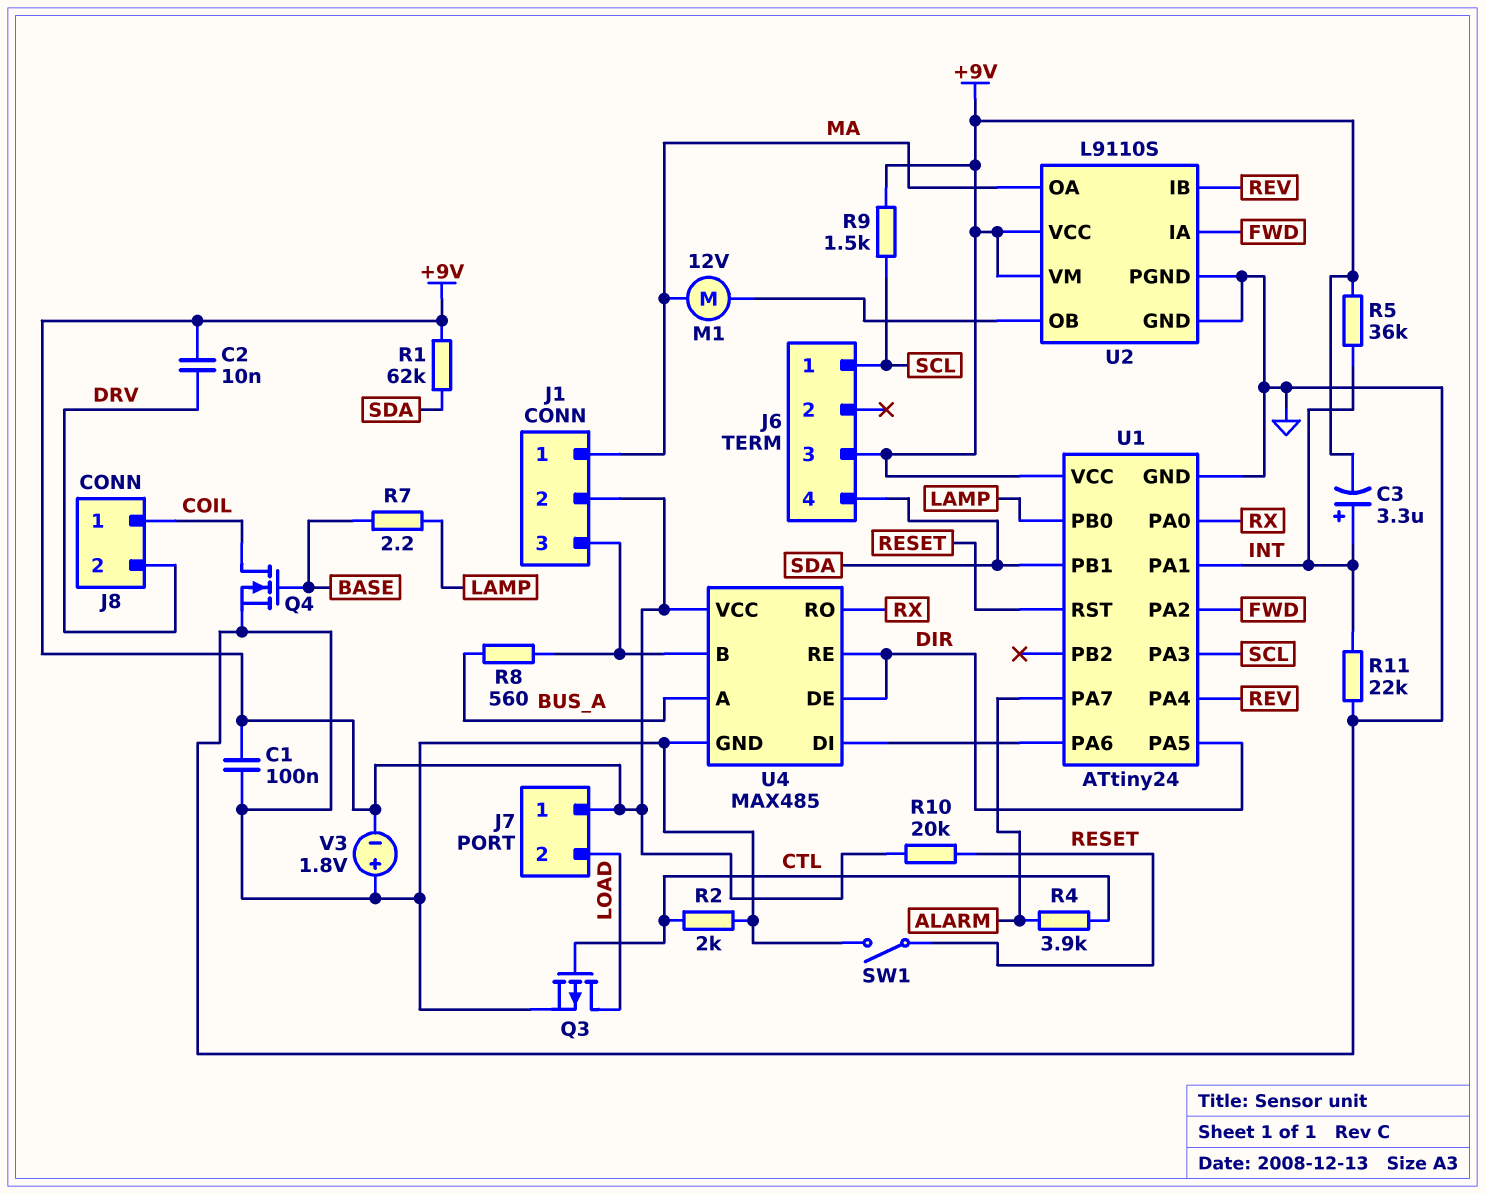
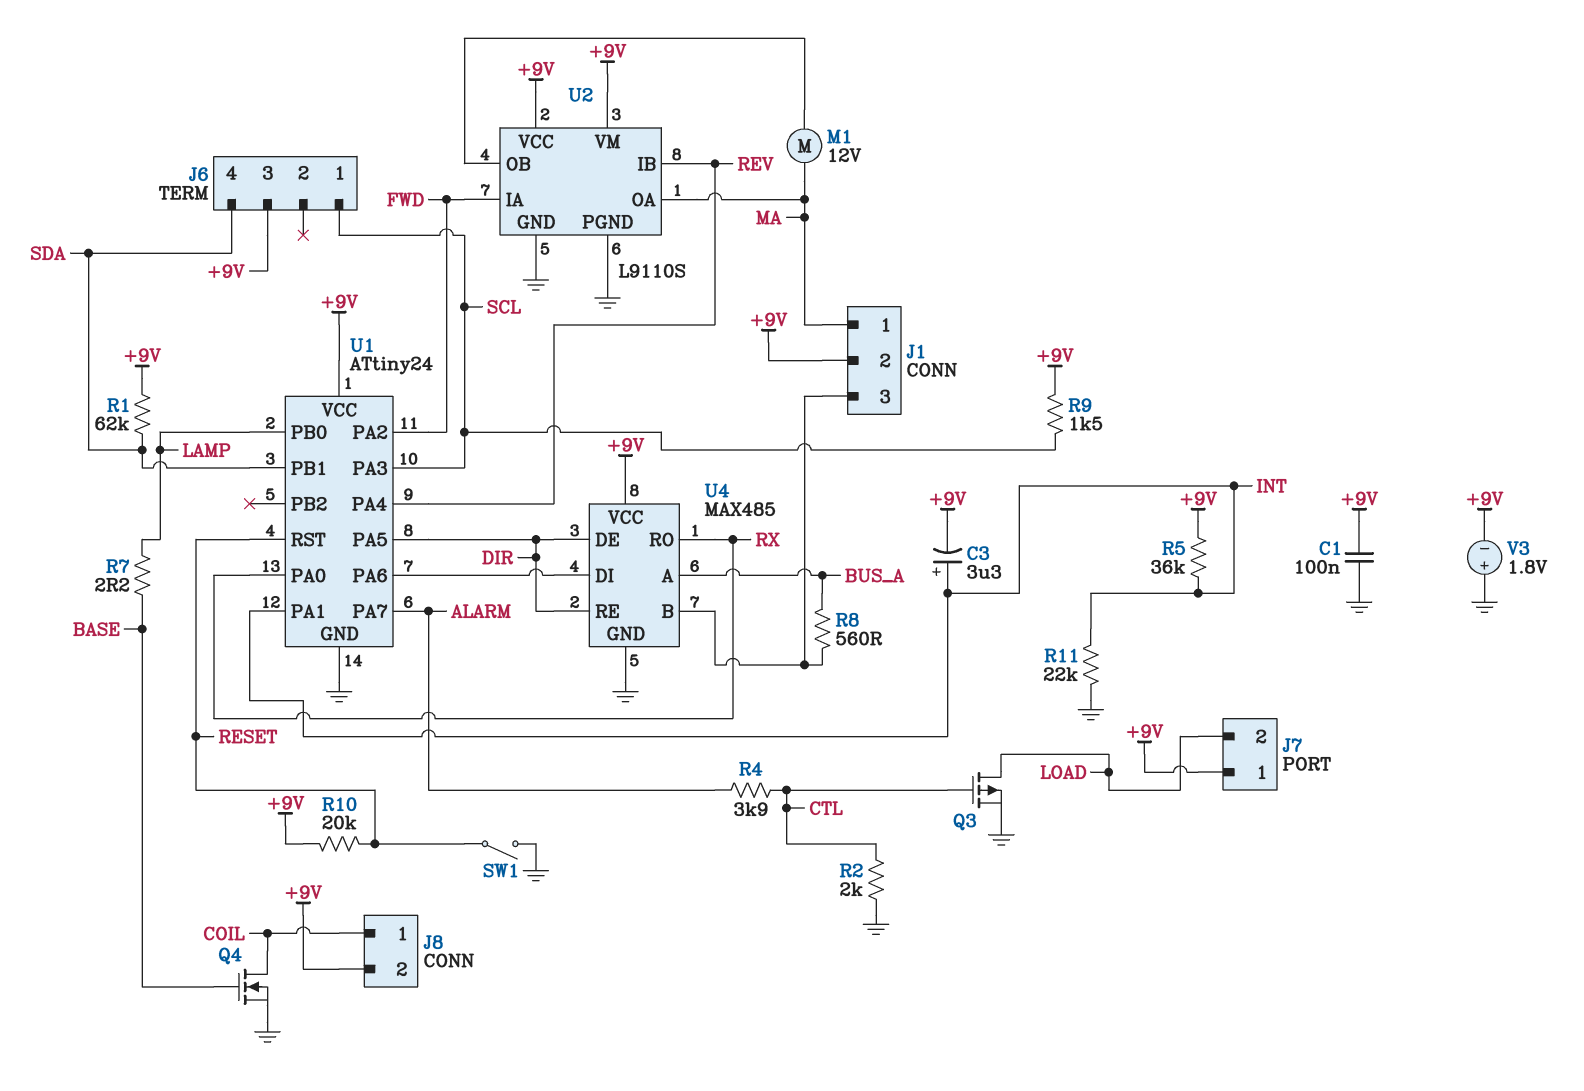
C2: 10nF (+9V, DRV) -> none
J8 pin 2: DRV -> +9V

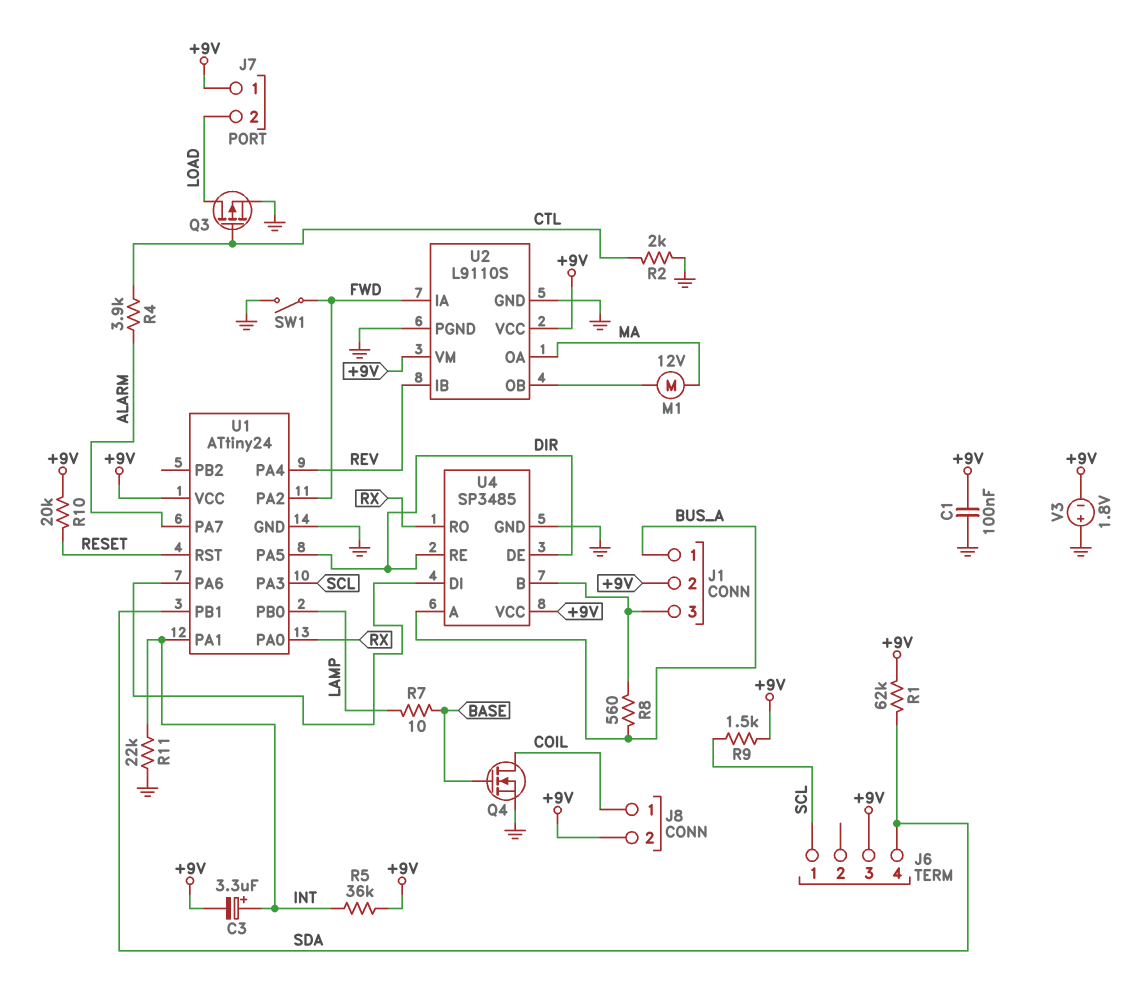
J1 pin 1: MA -> BUS_A
R7: 2.2 (BASE, LAMP) -> 10 (BASE, LAMP)
SW1: switch (GND, RESET) -> switch (FWD, GND)
U4: MAX485 -> SP3485

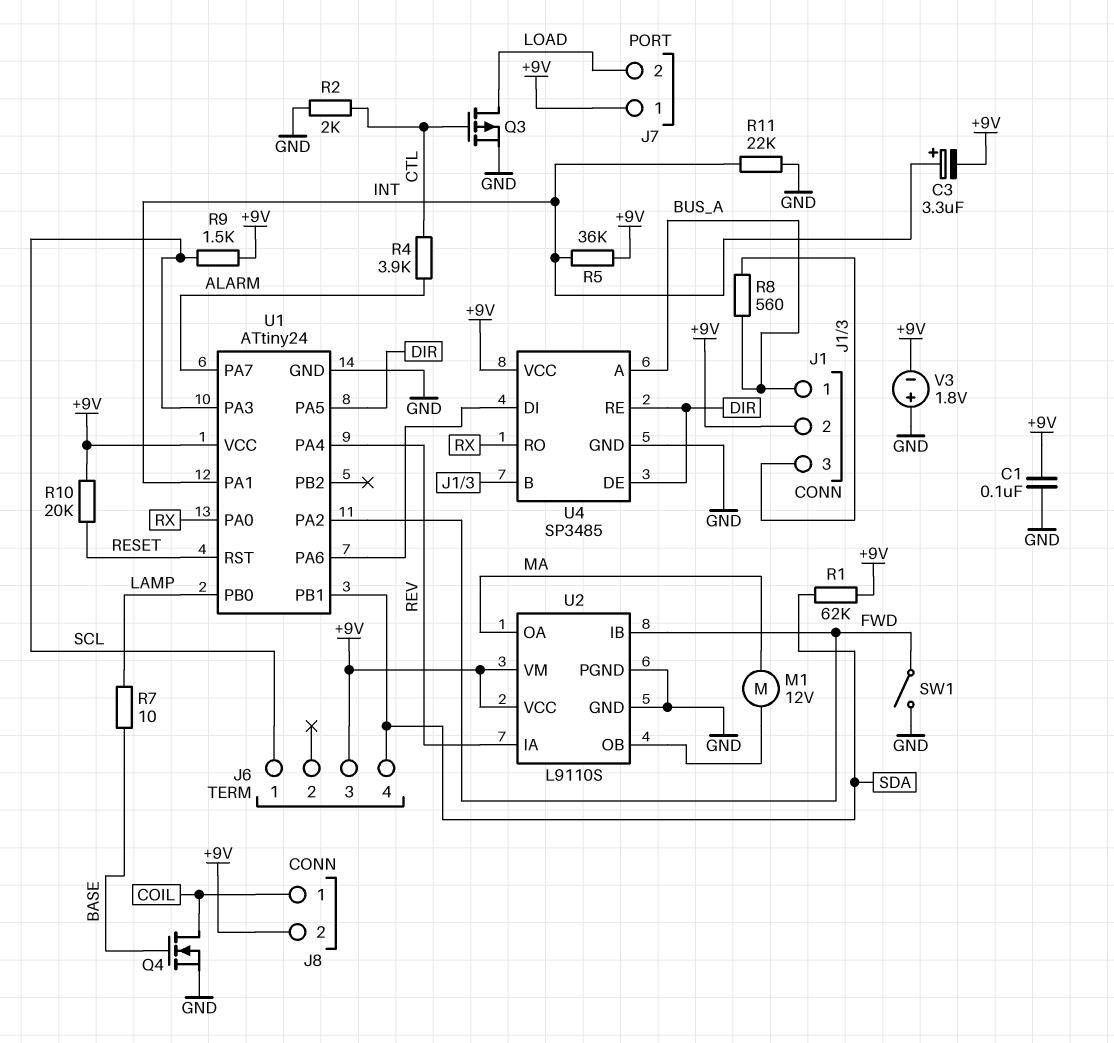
U2 pin IA: FWD -> REV
U2 pin IB: REV -> FWD

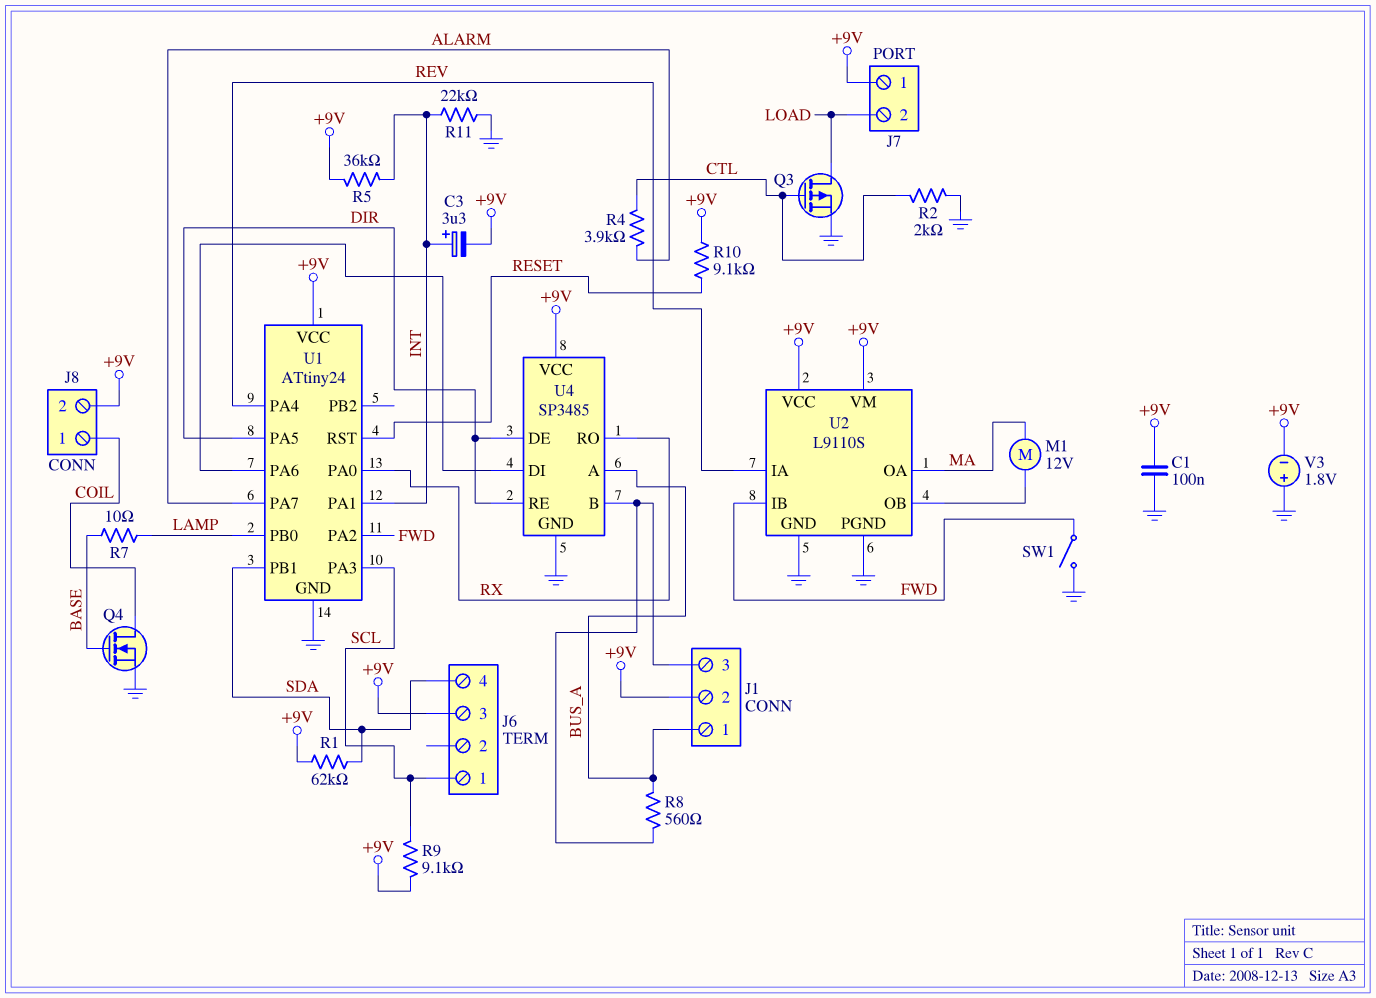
R9: 1.5k (+9V, SCL) -> 9.1k (+9V, SCL)
R10: 20k (+9V, RESET) -> 9.1k (+9V, RESET)

